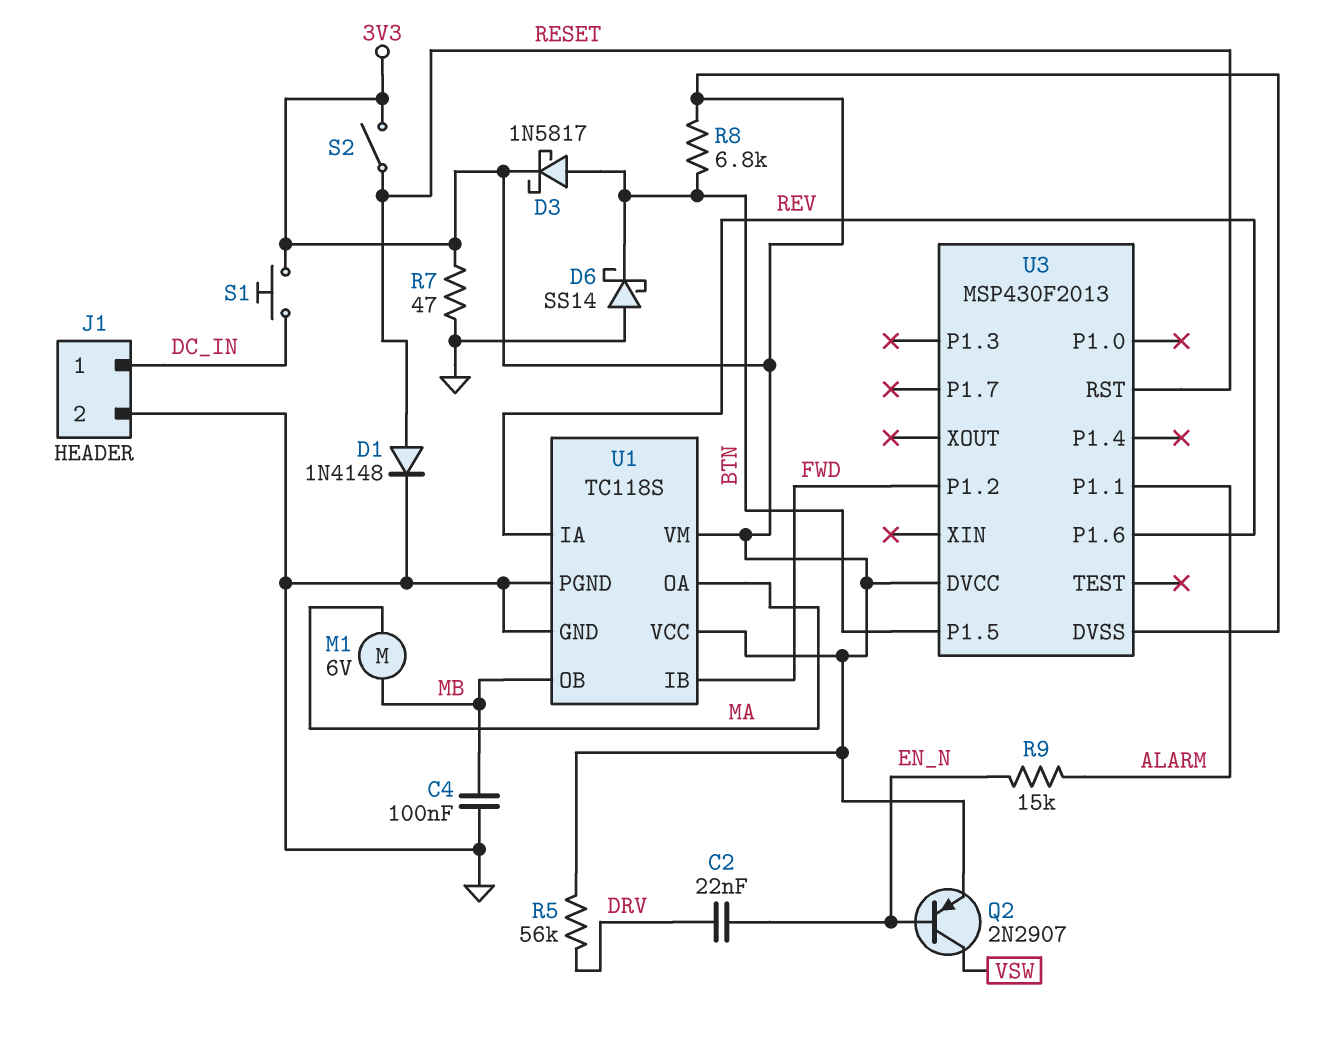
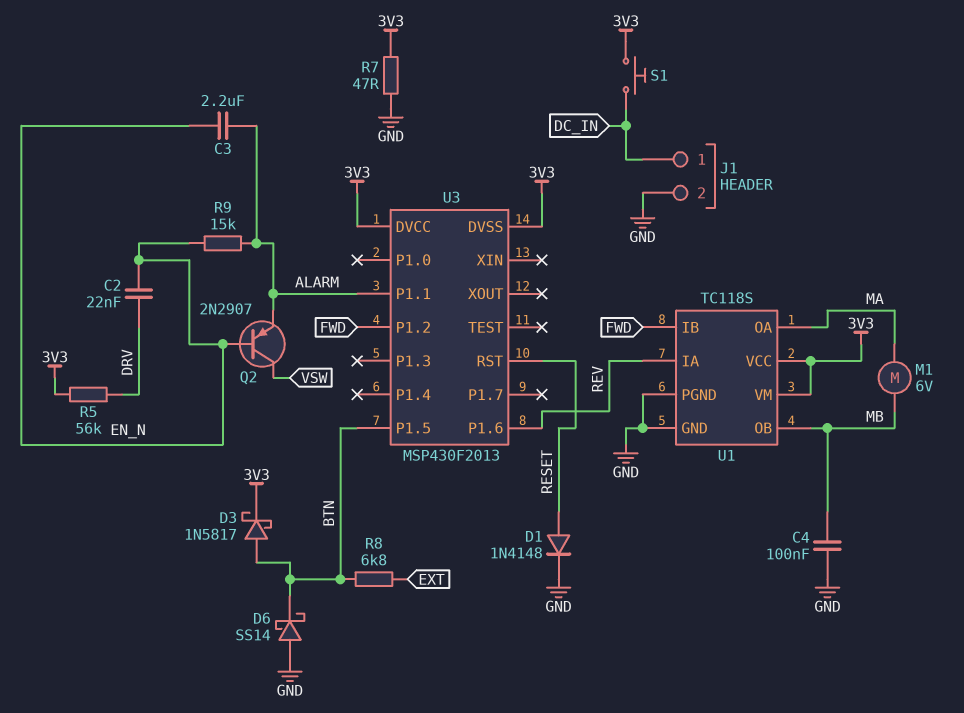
C3: none -> 2.2uF (ALARM, EN_N)
Q2: PNP 2N2907 (B EN_N, C VSW, E 3V3) -> PNP 2N2907 (B EN_N, C VSW, E ALARM)
R8: 6.8k (3V3, BTN) -> 6.8k (BTN, EXT)
S2: switch (3V3, RESET) -> none

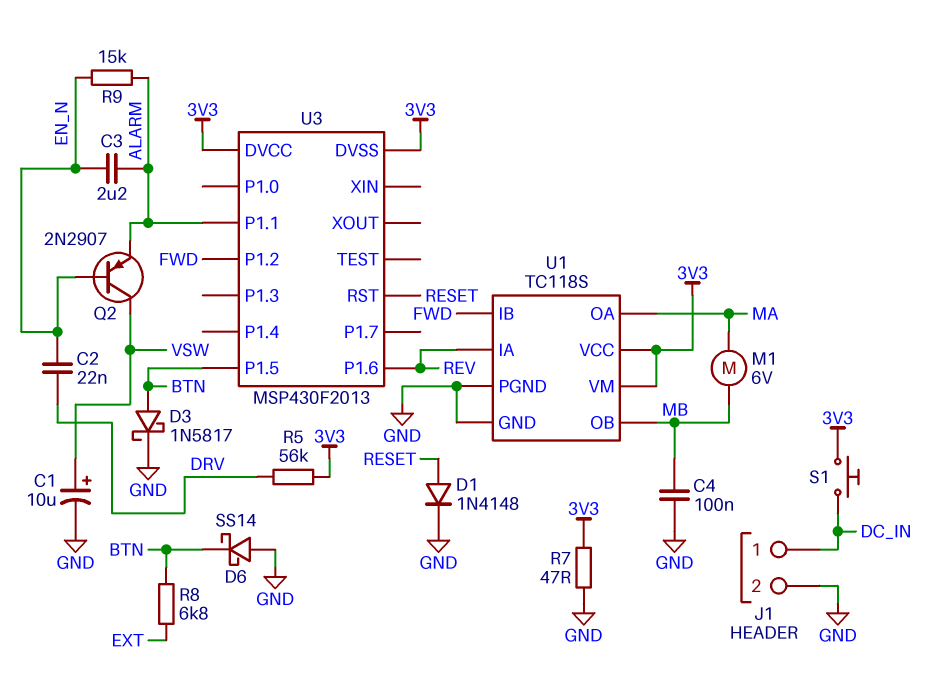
C1: none -> 10uF (plus VSW, minus GND)
D3: schottky 1N5817 (A BTN, K 3V3) -> schottky 1N5817 (A BTN, K GND)

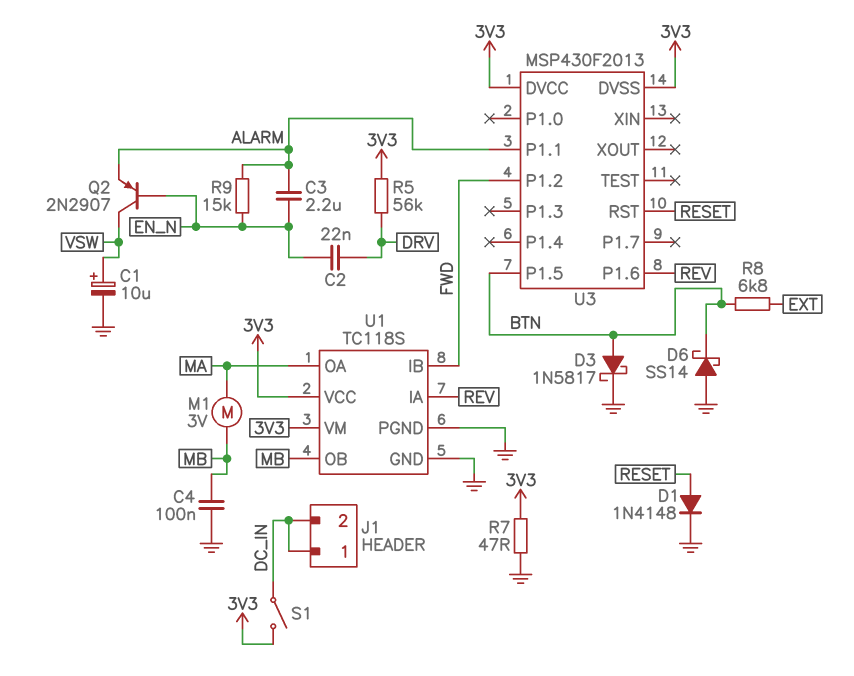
J1 pin 2: GND -> DC_IN
M1: motor 6V (MA, MB) -> motor 3V (MA, MB)
S1: button (3V3, DC_IN) -> switch (3V3, DC_IN)

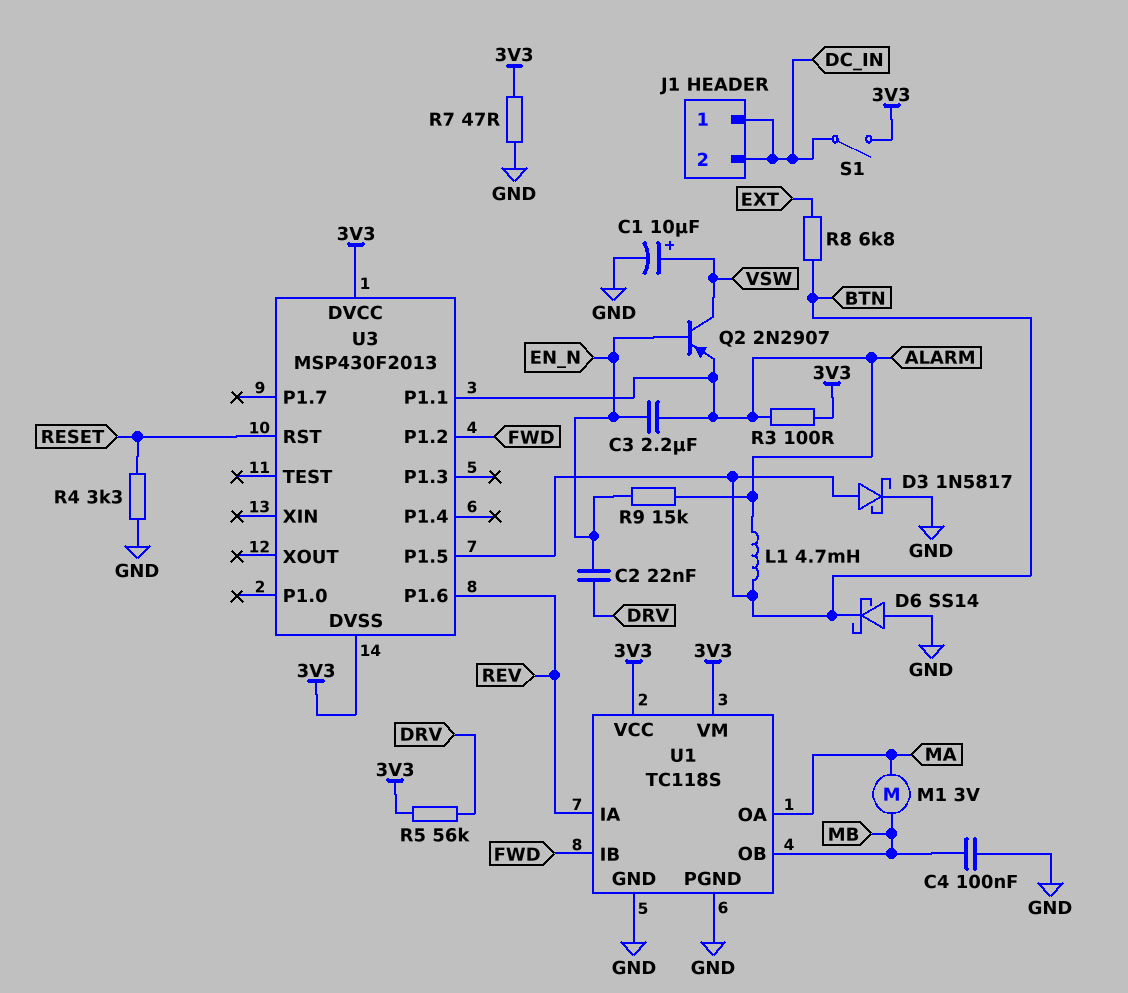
D1: diode 1N4148 (A RESET, K GND) -> none
L1: none -> 4.7mH (ALARM, BTN)
R3: none -> 100 (3V3, ALARM)
R4: none -> 3.3k (GND, RESET)

